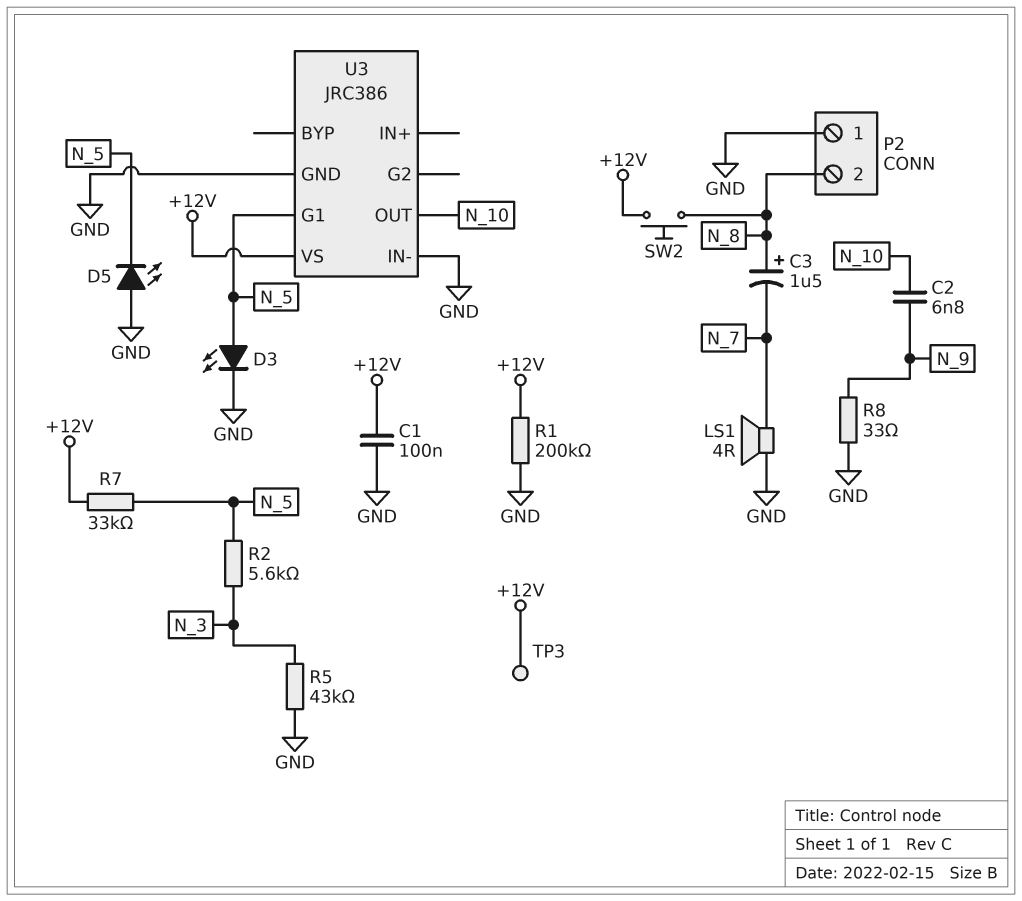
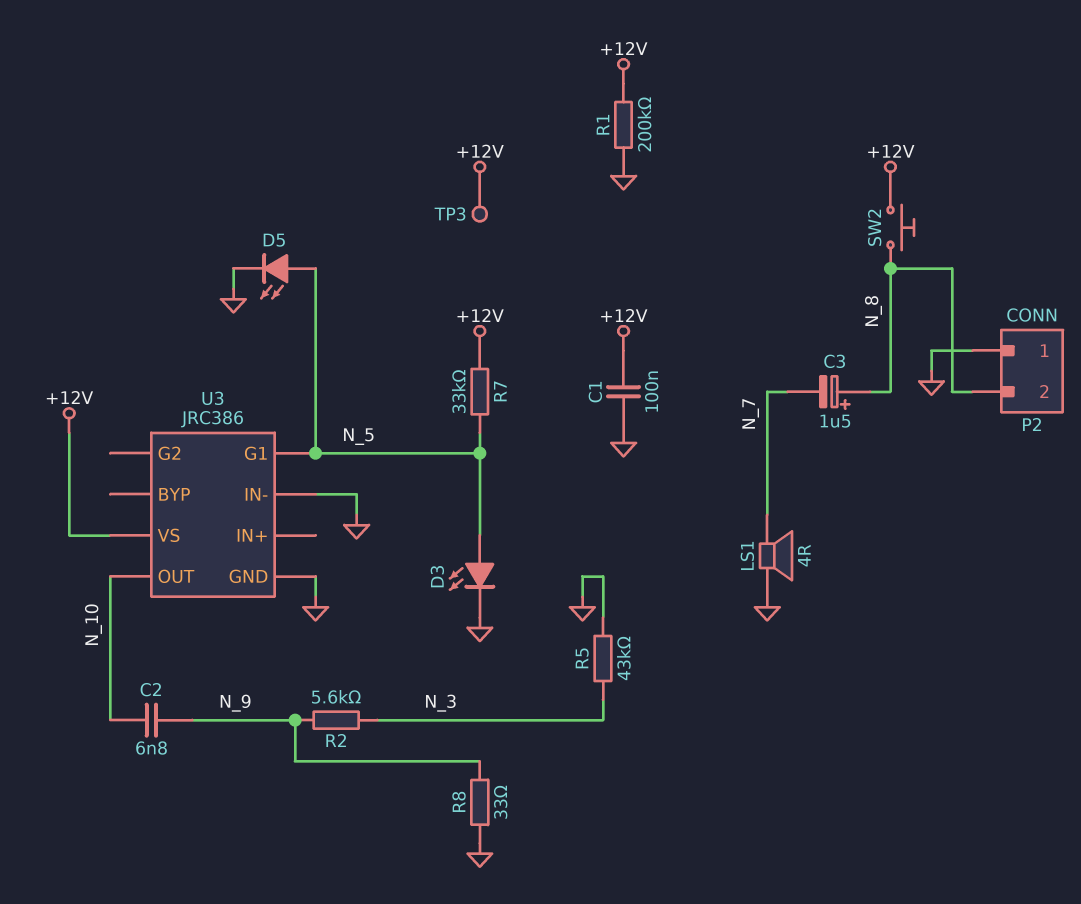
D5: LED (A GND, K N_5) -> LED (A N_5, K GND)
R2: 5.6k (N_3, N_5) -> 5.6k (N_3, N_9)

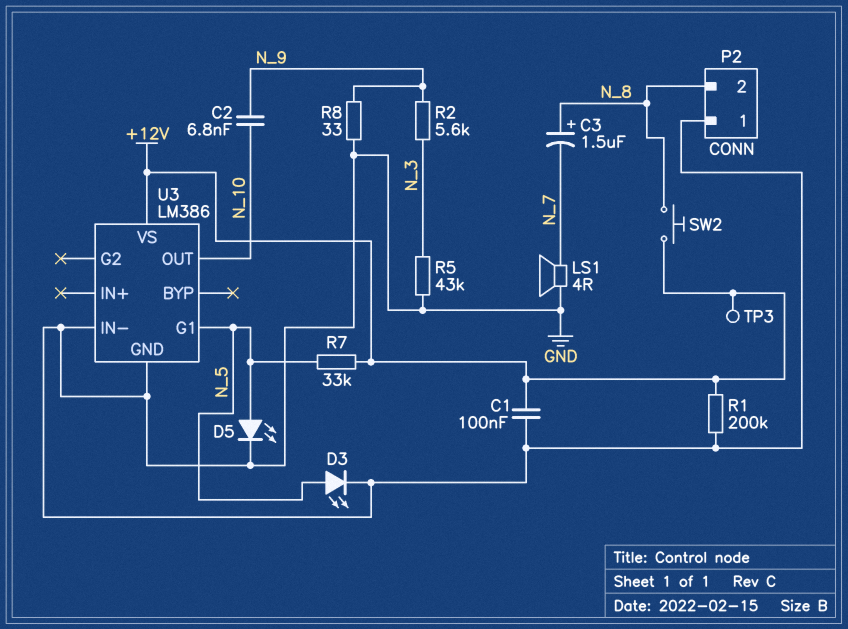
U3: JRC386 -> LM386

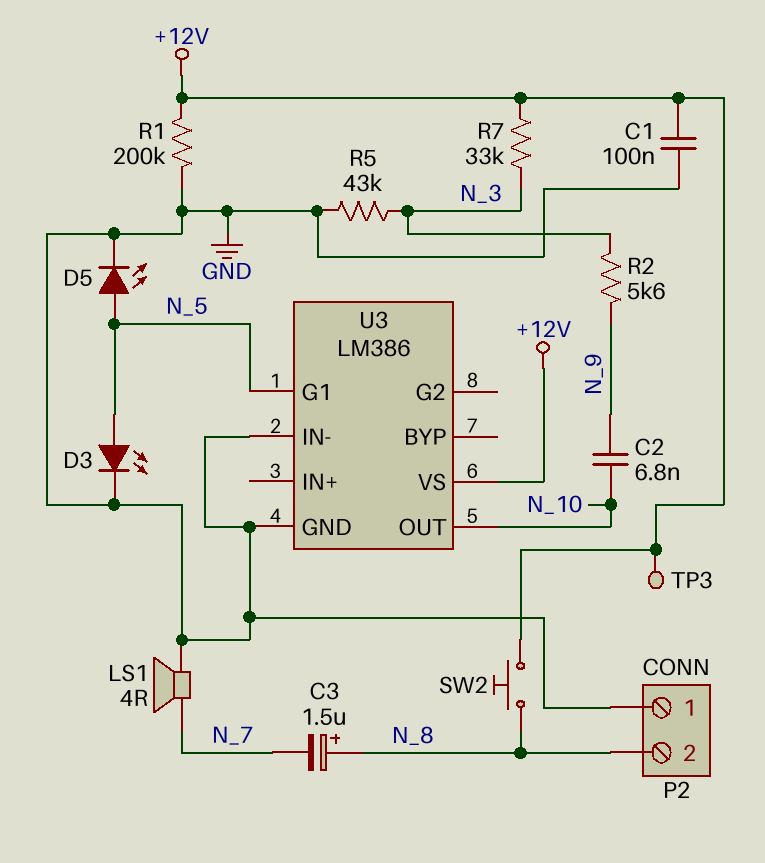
R7: 33k (+12V, N_5) -> 33k (+12V, N_3)
R8: 33 (GND, N_9) -> none

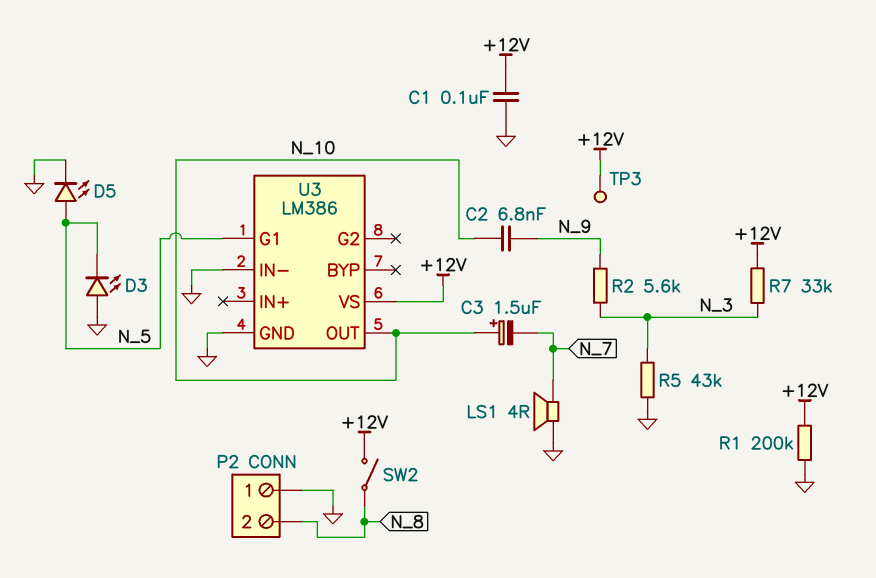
C3: 1.5uF (plus N_8, minus N_7) -> 1.5uF (plus N_10, minus N_7)
D3: LED (A N_5, K GND) -> LED (A GND, K N_5)
SW2: button (+12V, N_8) -> switch (+12V, N_8)

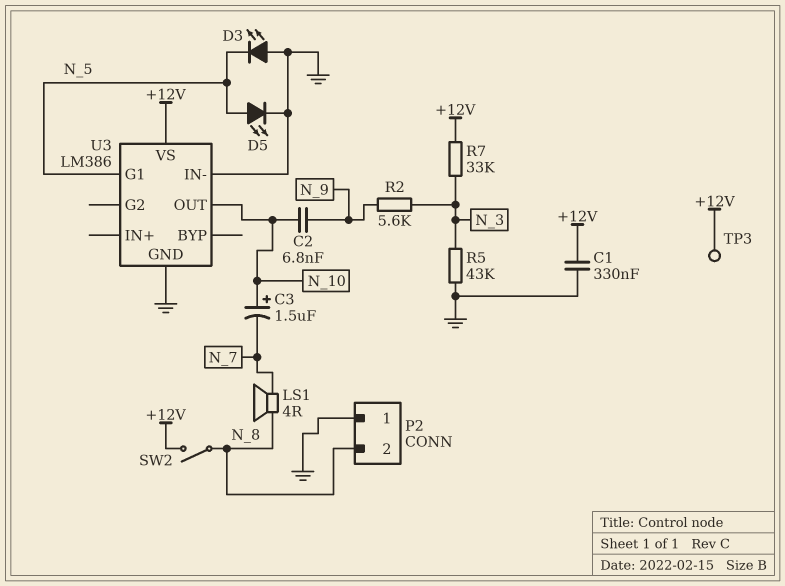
C1: 100nF (+12V, GND) -> 330nF (+12V, GND)
LS1: speaker 4R (GND, N_7) -> speaker 4R (N_7, N_8)
R1: 200k (+12V, GND) -> none

